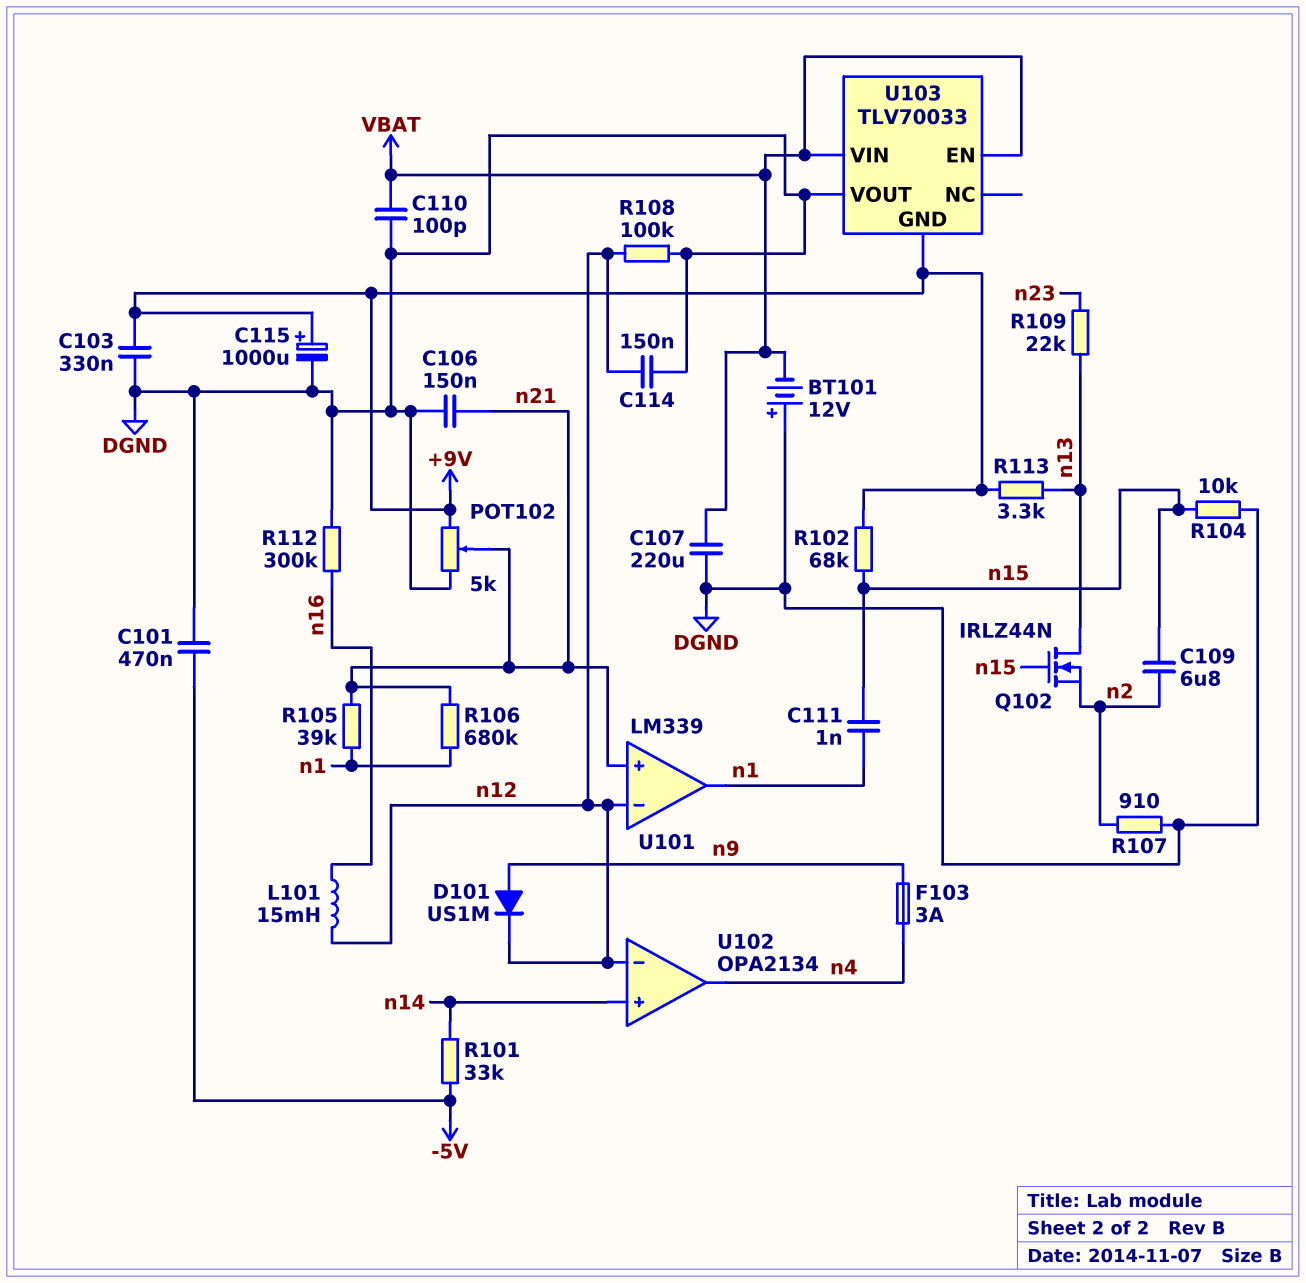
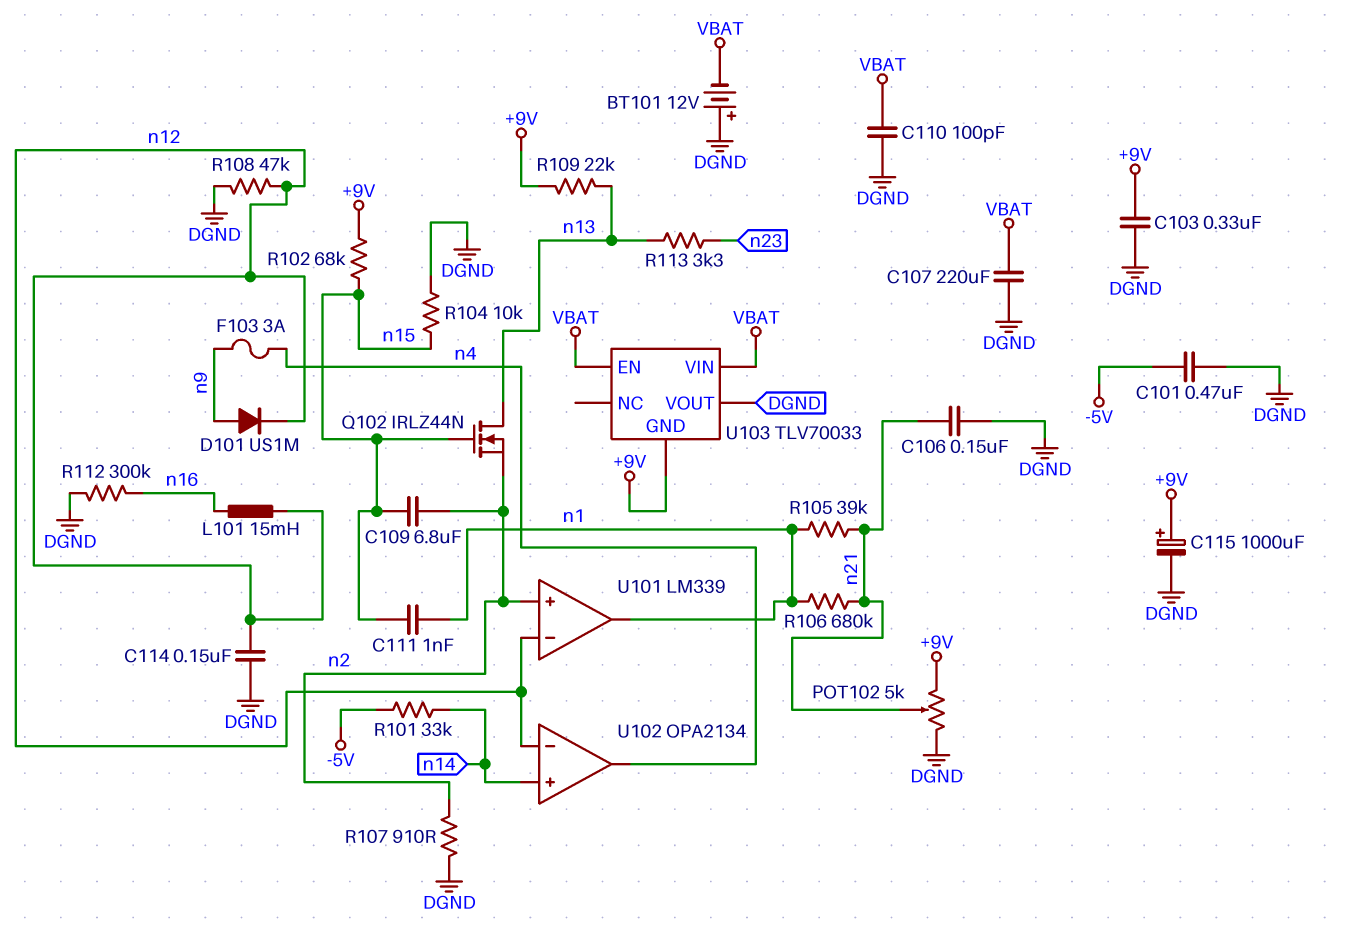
R108: 100k (DGND, n12) -> 47k (DGND, n12)
R109: 22k (n13, n23) -> 22k (+9V, n13)
R113: 3.3k (+9V, n13) -> 3.3k (n13, n23)
U101 pin in+: n21 -> n2

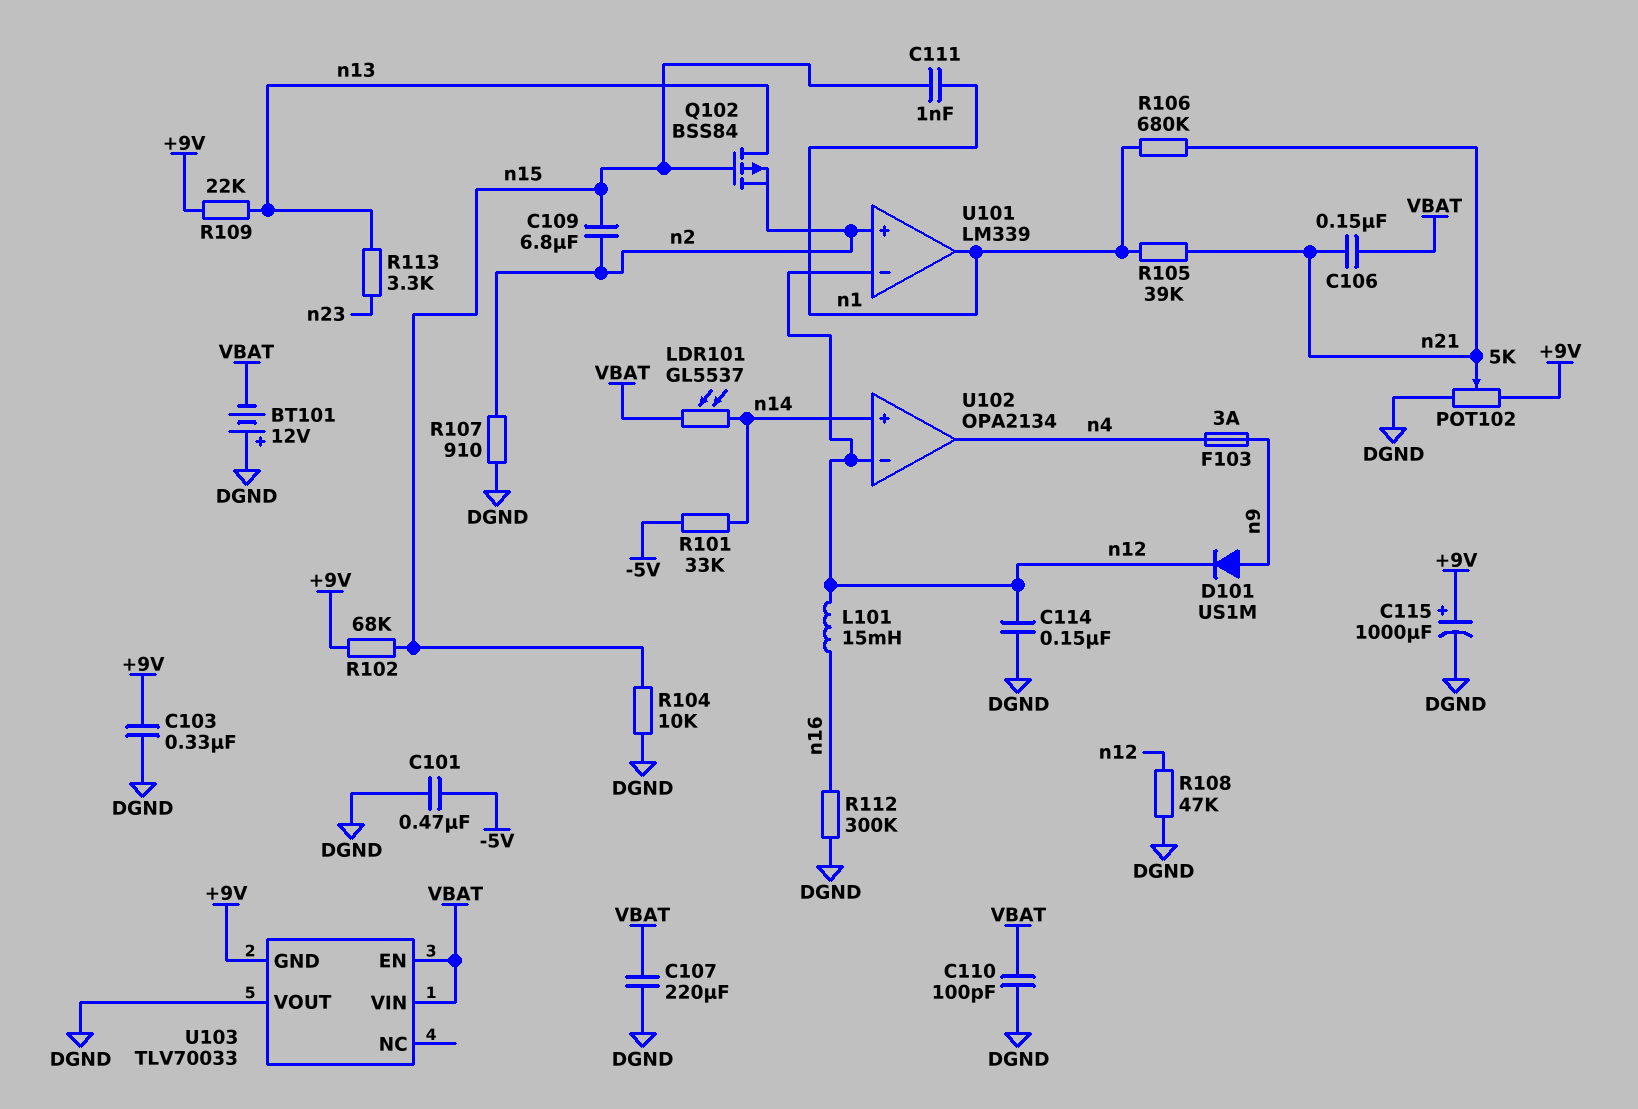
C106: 150nF (DGND, n21) -> 150nF (VBAT, n21)
LDR101: none -> GL5537 (VBAT, n14)
Q102: NMOS IRLZ44N (G n15, D n13, S n2) -> PMOS BSS84 (G n15, D n13, S n2)

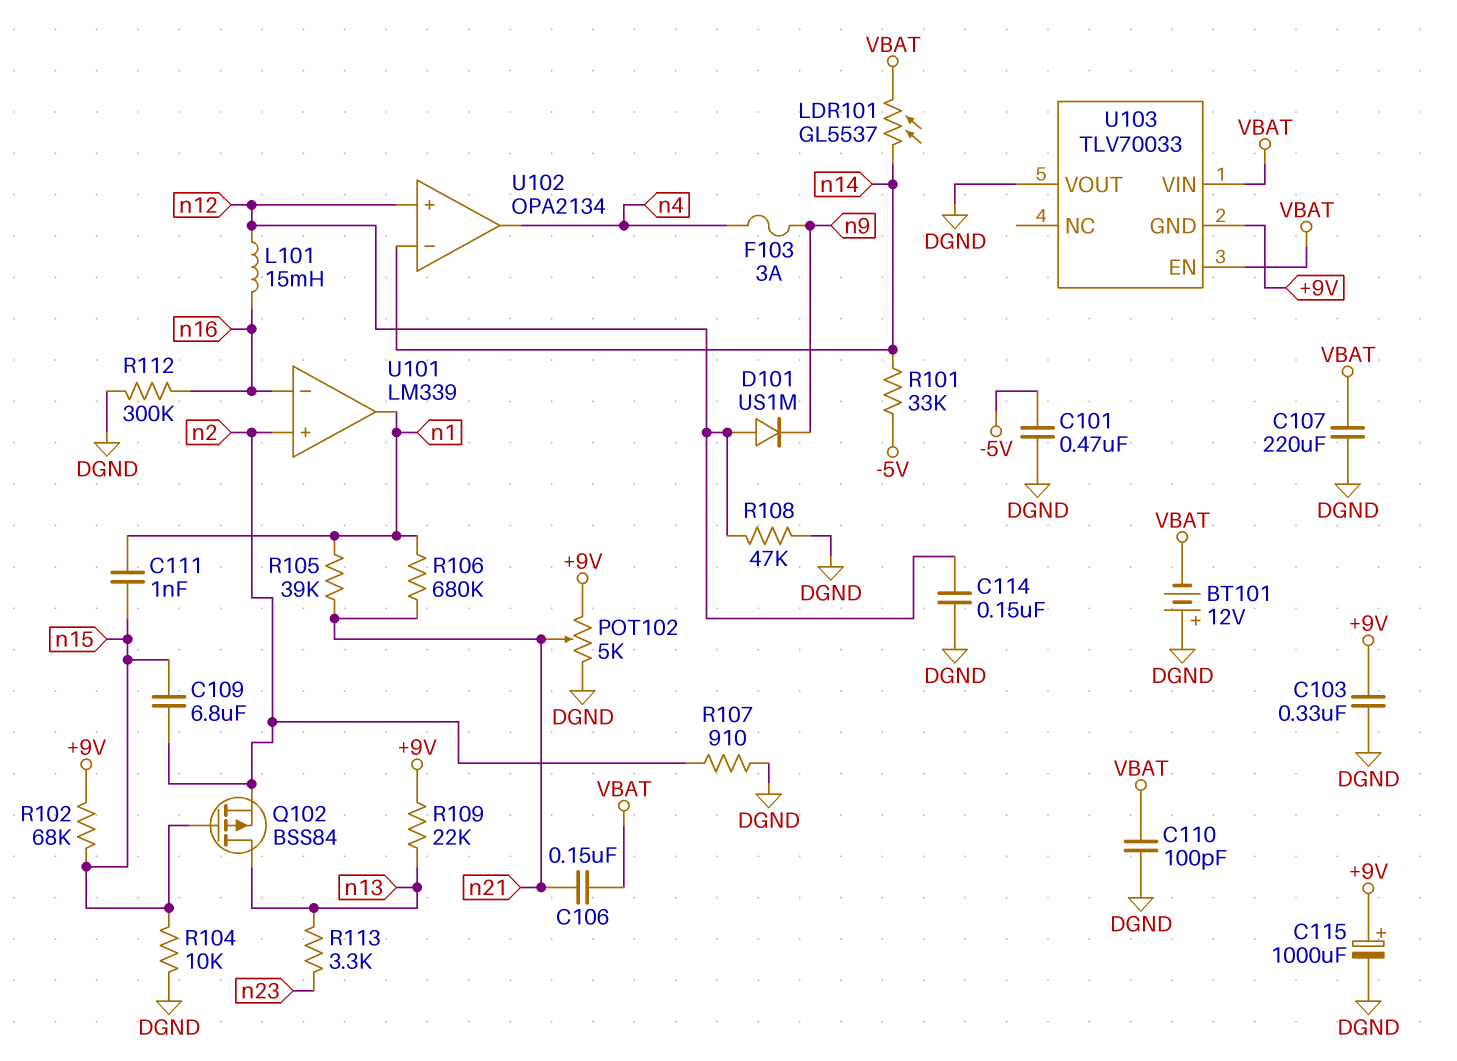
D101: diode US1M (A n9, K n12) -> diode US1M (A n12, K n9)
U101 pin in-: n12 -> n16
U102 pin in+: n14 -> n12
U102 pin in-: n12 -> n14

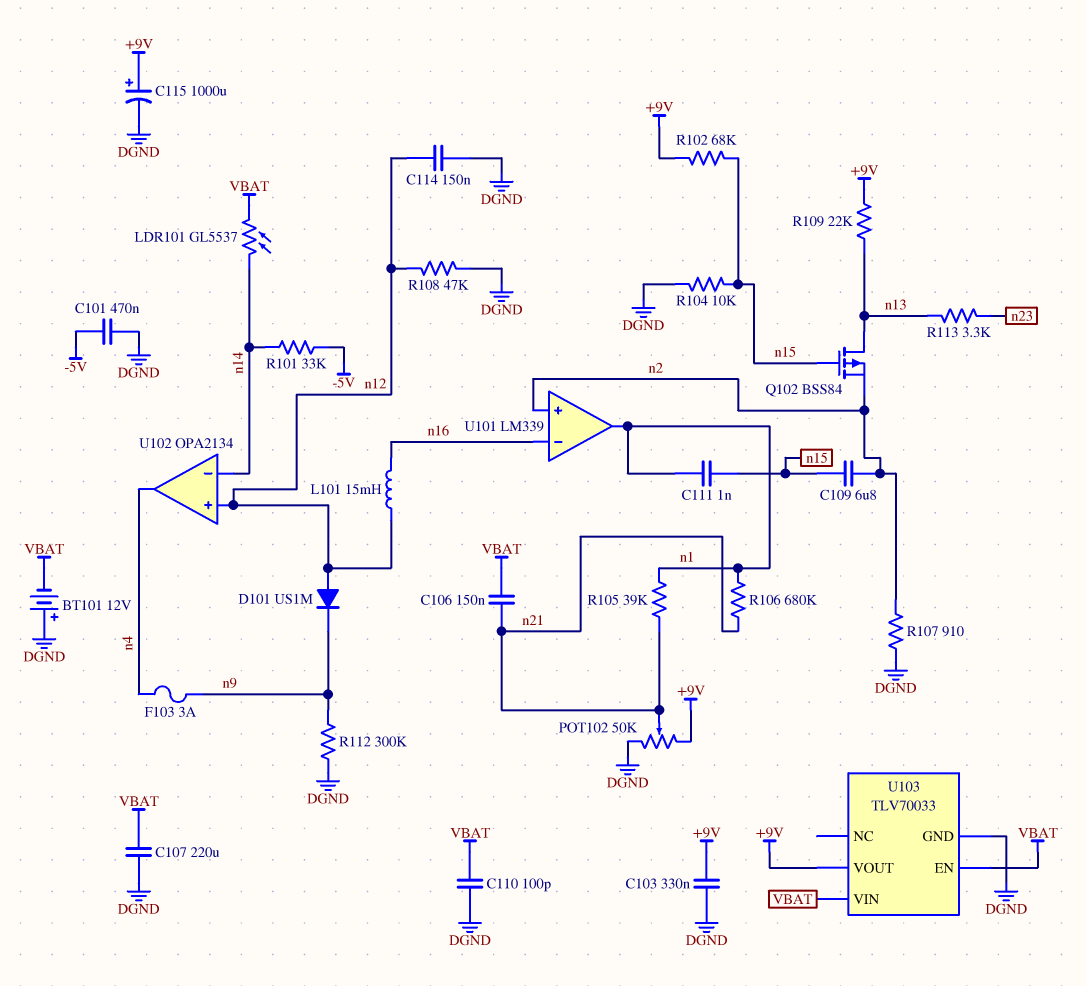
POT102: 5k (+9V, DGND, wiper n21) -> 50k (+9V, DGND, wiper n21)
R112: 300k (DGND, n16) -> 300k (DGND, n9)
U103 pin GND: +9V -> DGND
U103 pin VOUT: DGND -> +9V

